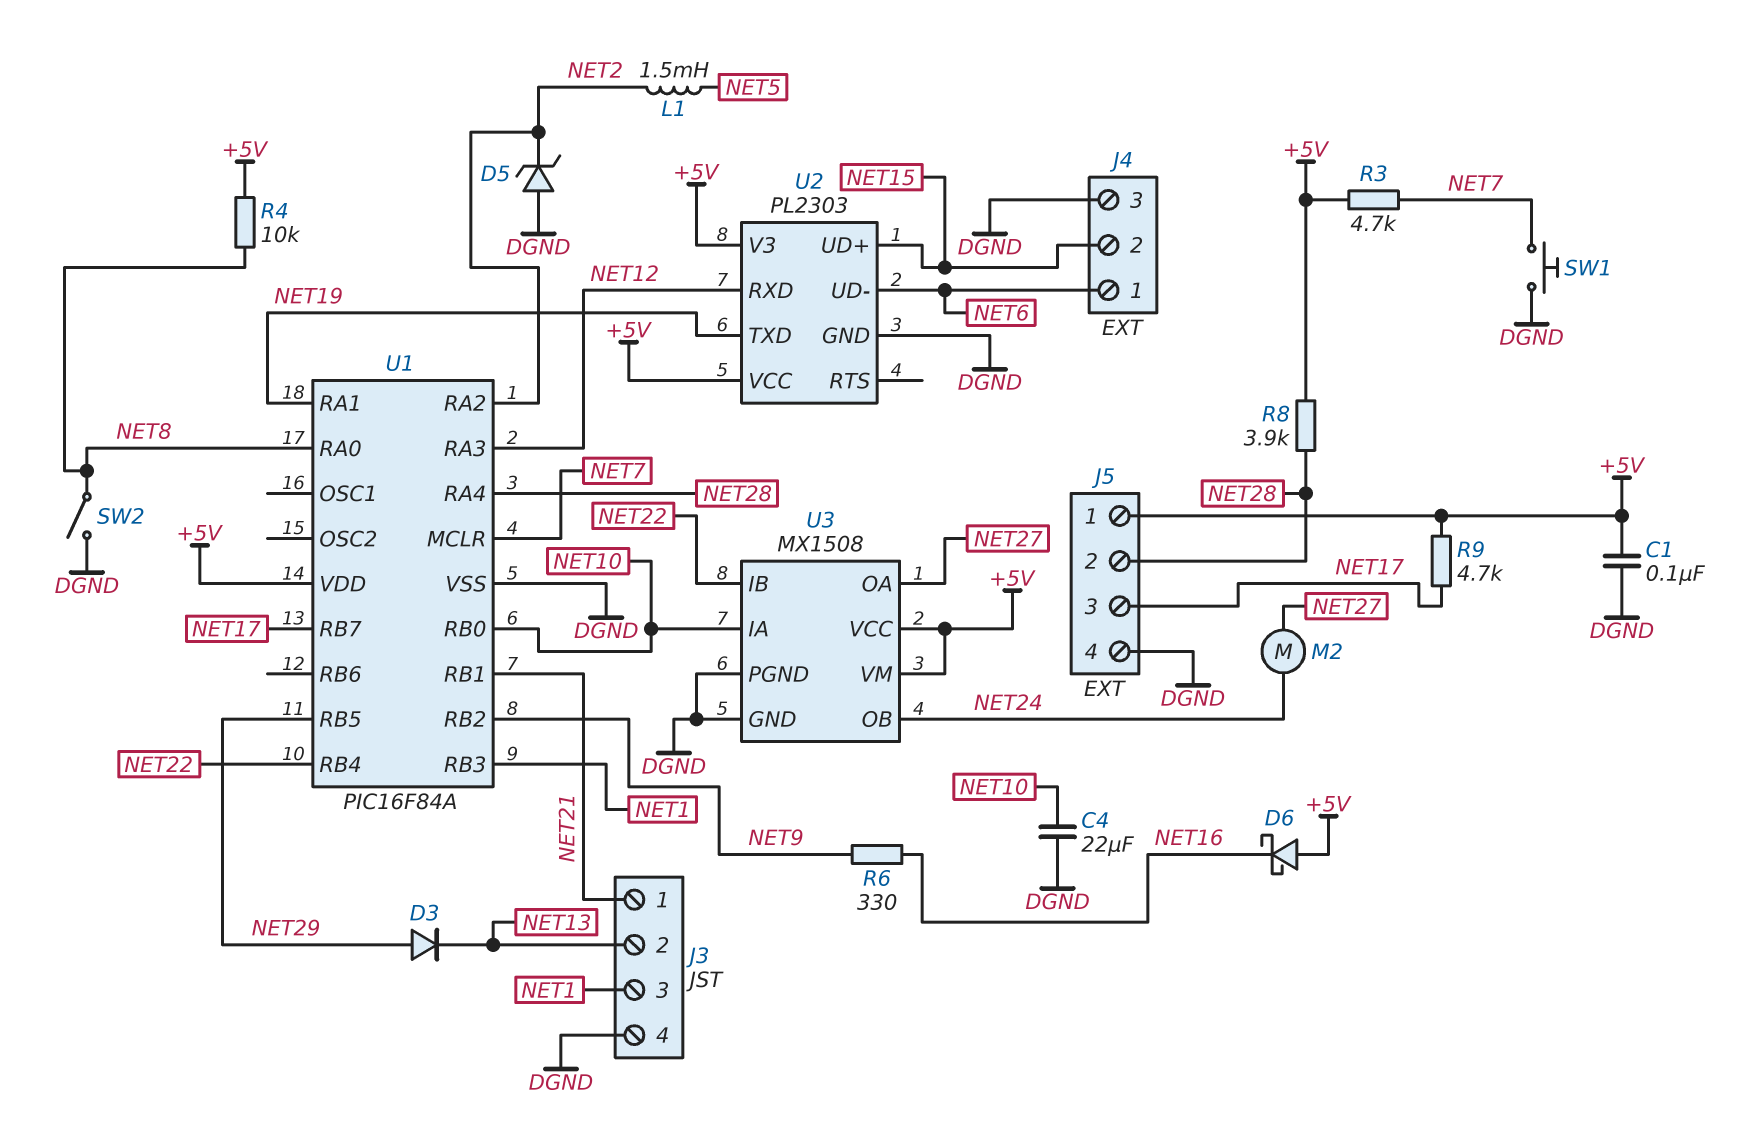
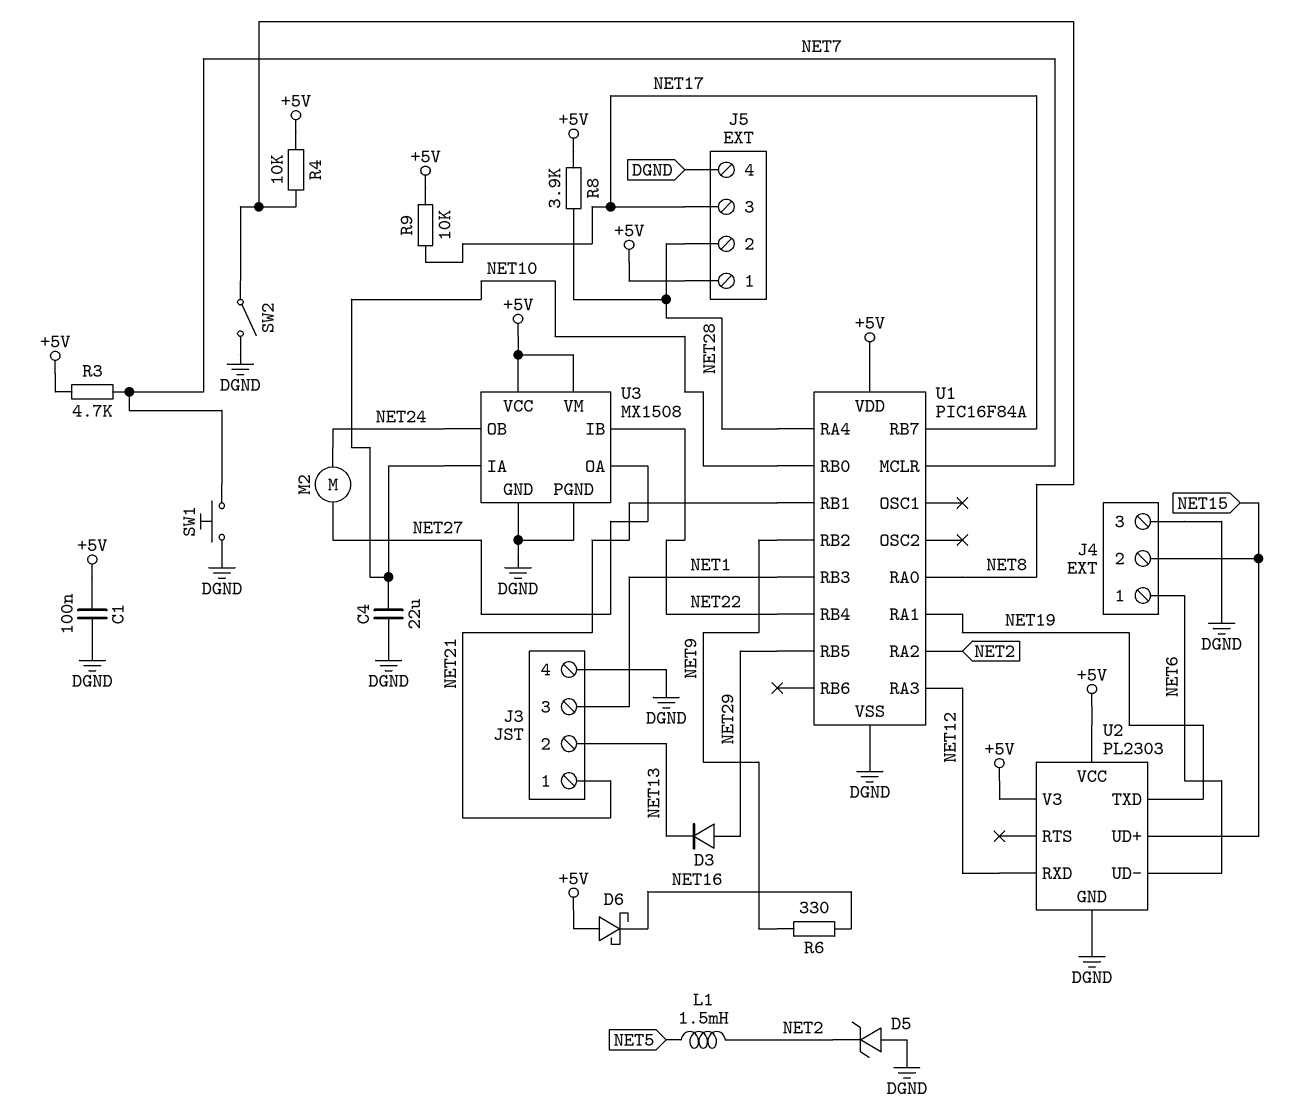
R9: 4.7k (+5V, NET17) -> 10k (+5V, NET17)

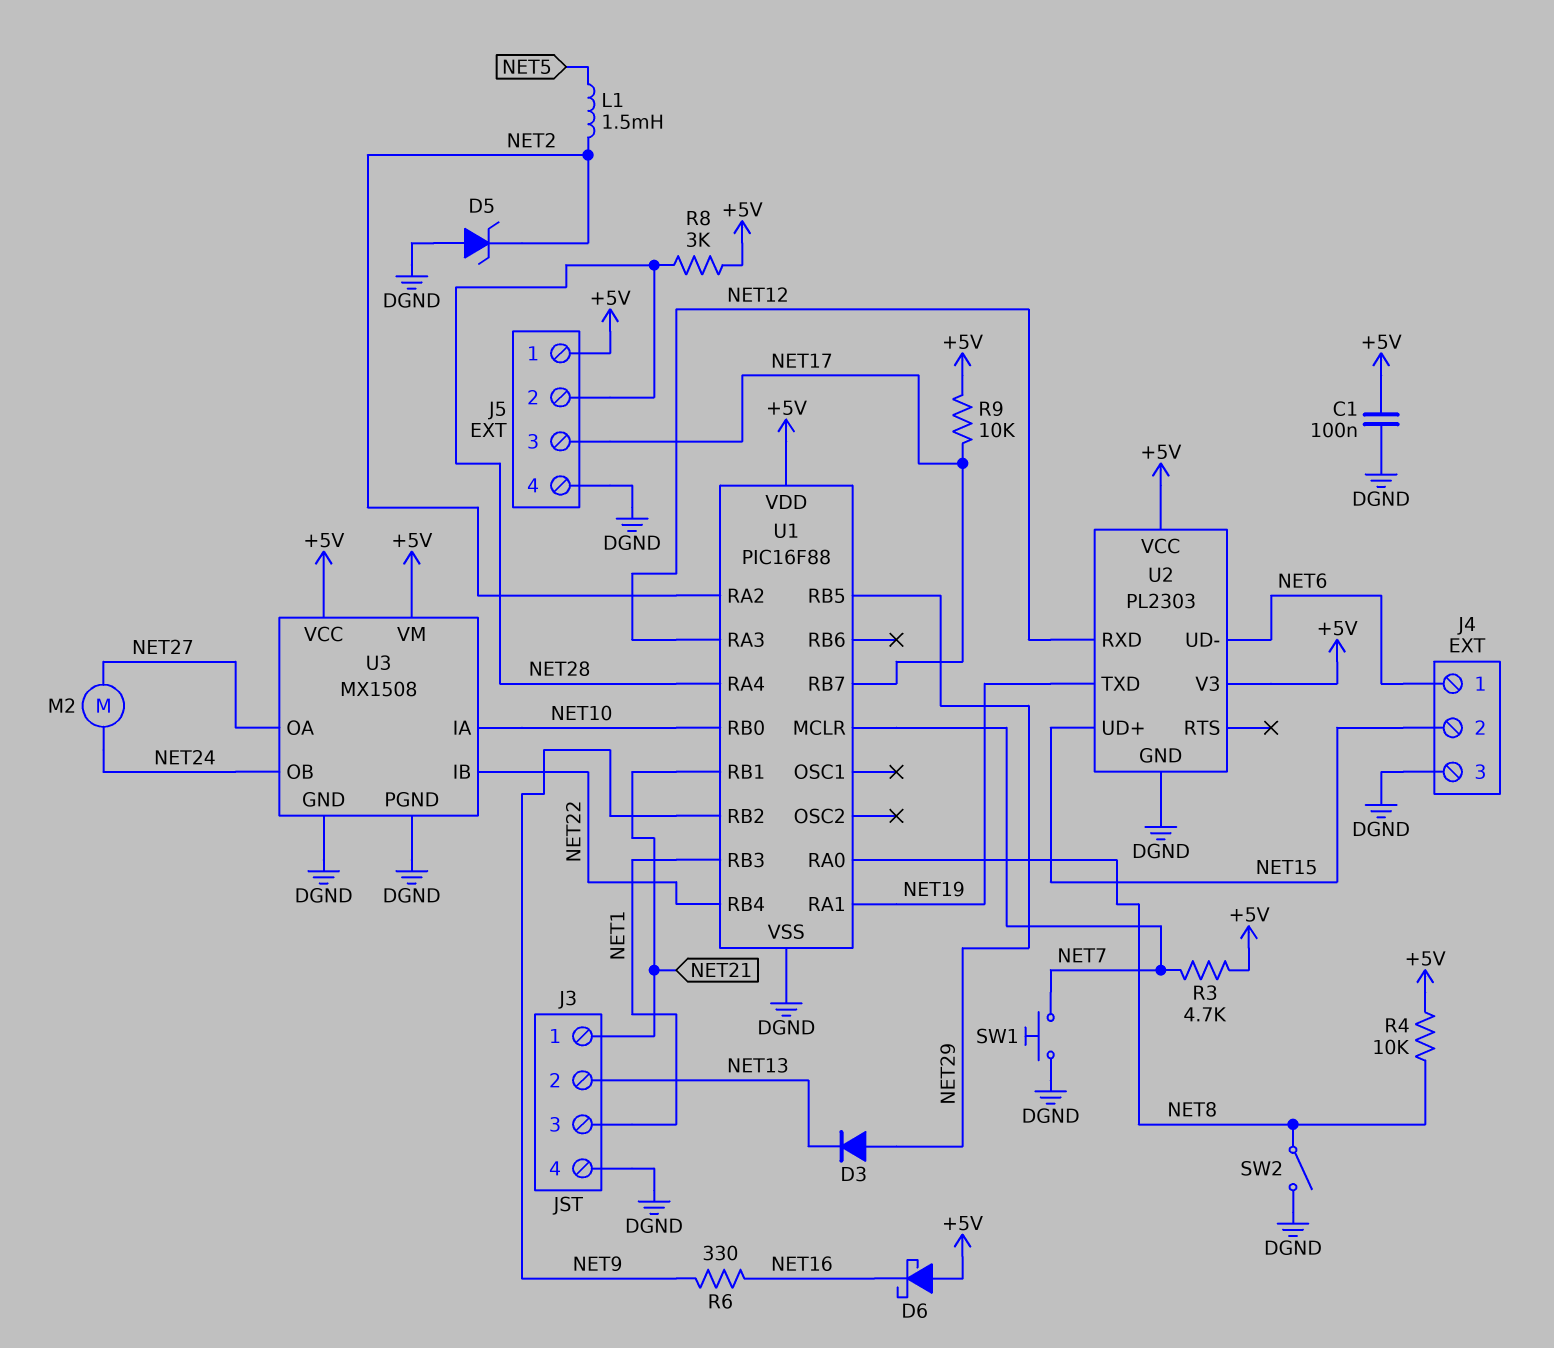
C4: 22uF (DGND, NET10) -> none
R8: 3.9k (+5V, NET28) -> 3k (+5V, NET28)
U1: PIC16F84A -> PIC16F88

